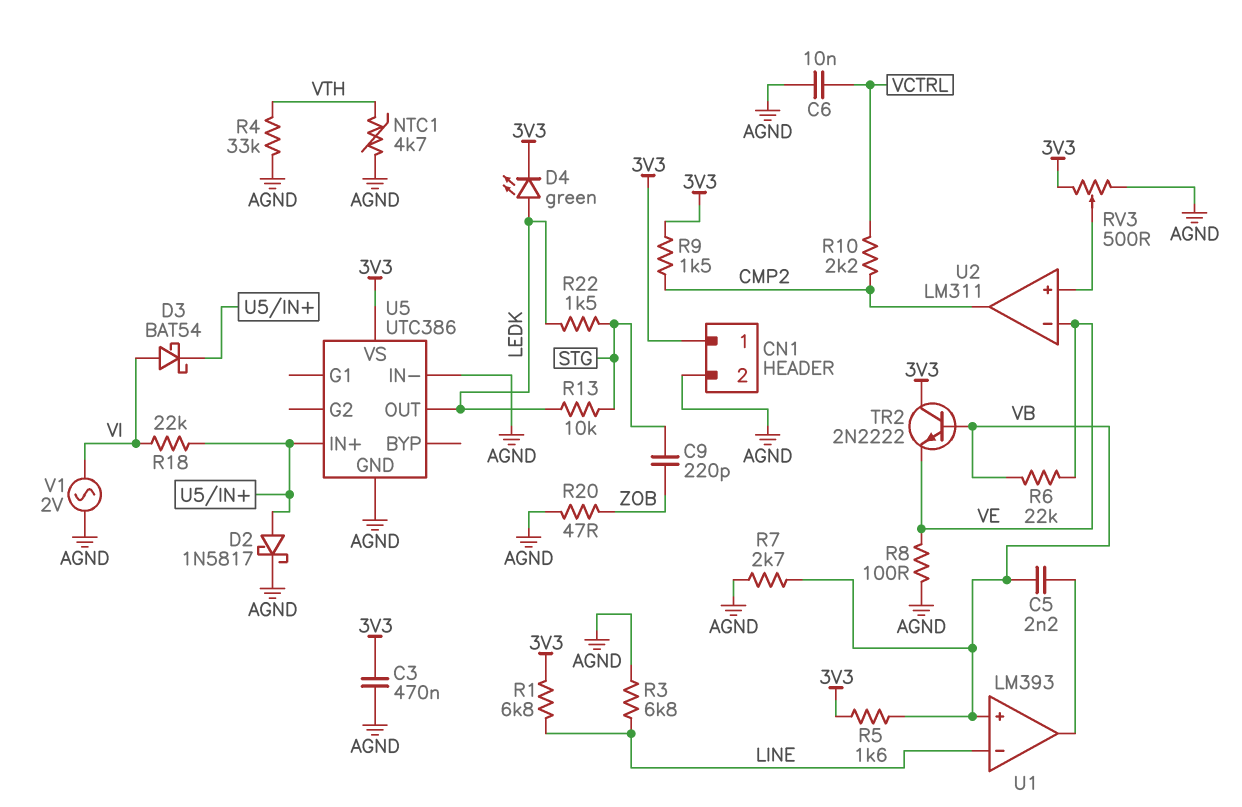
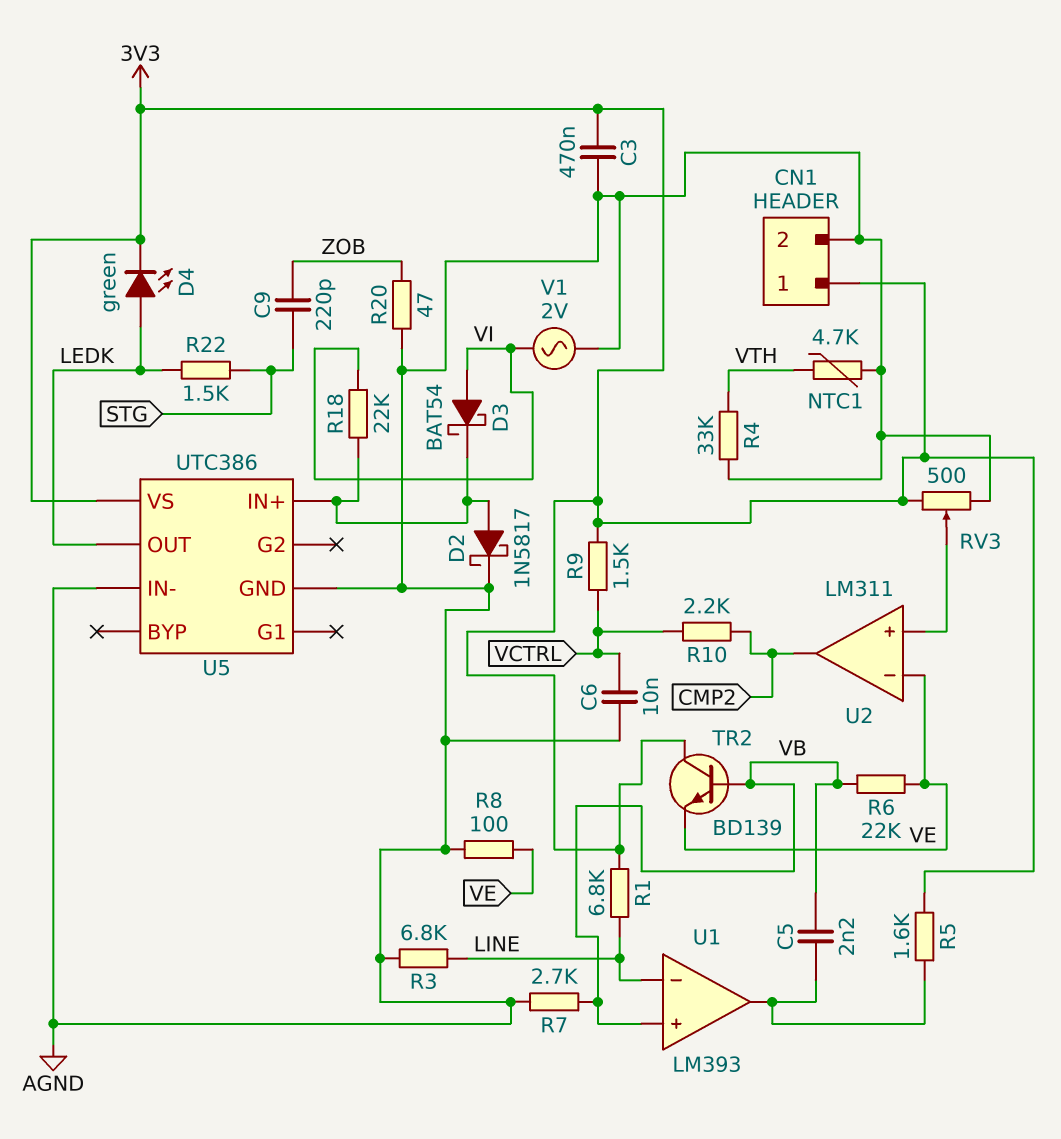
R5: 1.6k (3V3, VB) -> 1.6k (3V3, U1/out)
R9: 1.5k (3V3, CMP2) -> 1.5k (3V3, VCTRL)
R13: 10k (LEDK, STG) -> none
TR2: NPN 2N2222 (B VB, C 3V3, E VE) -> NPN BD139 (B VB, C 3V3, E VE)

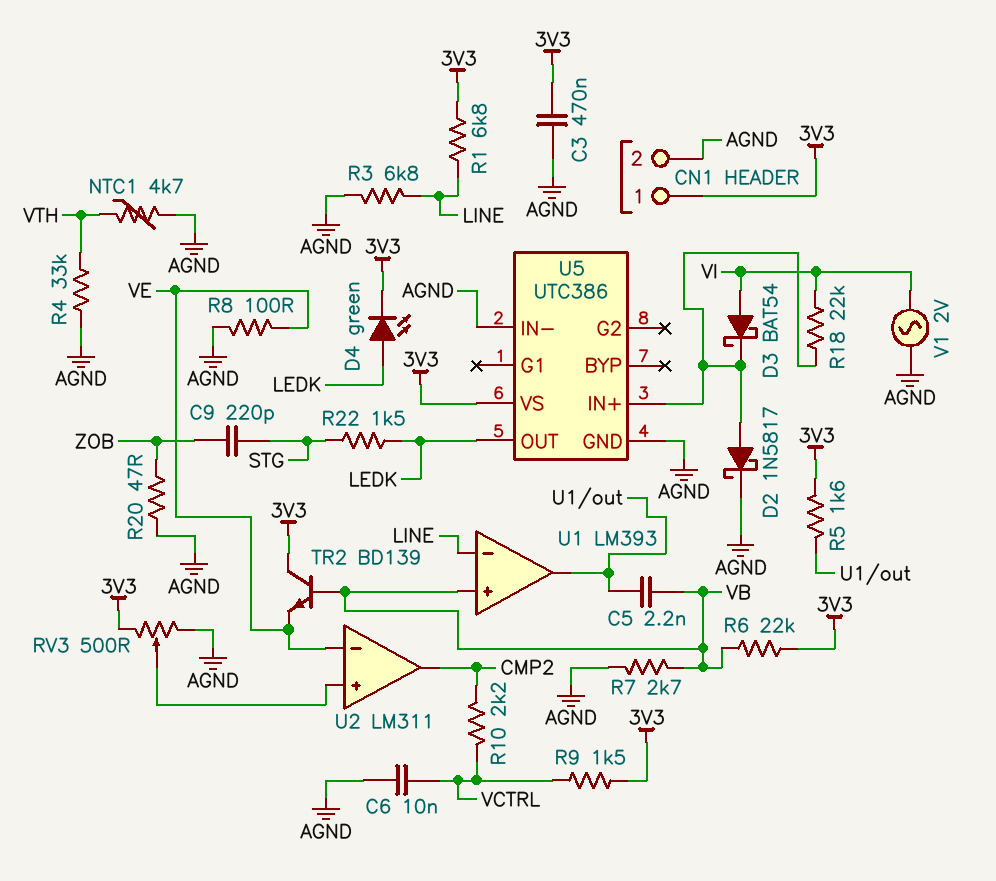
R6: 22k (VB, VE) -> 22k (3V3, VB)

